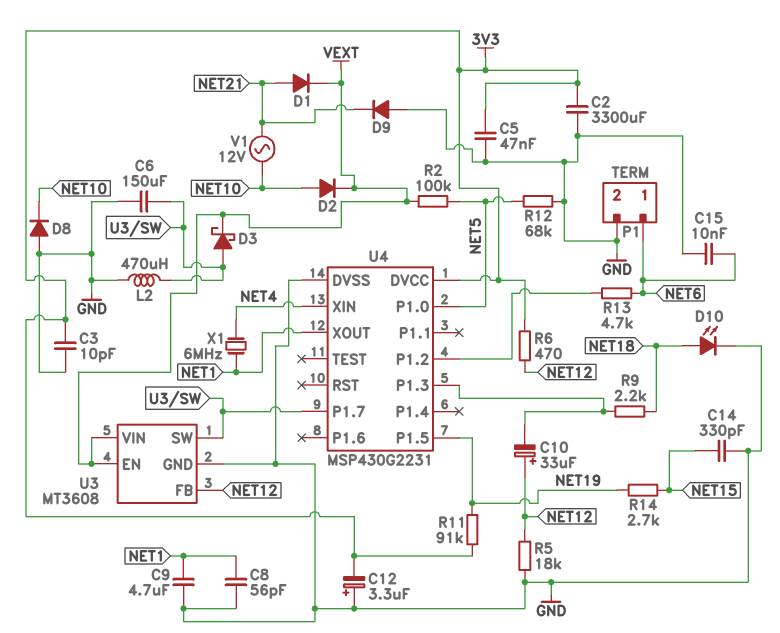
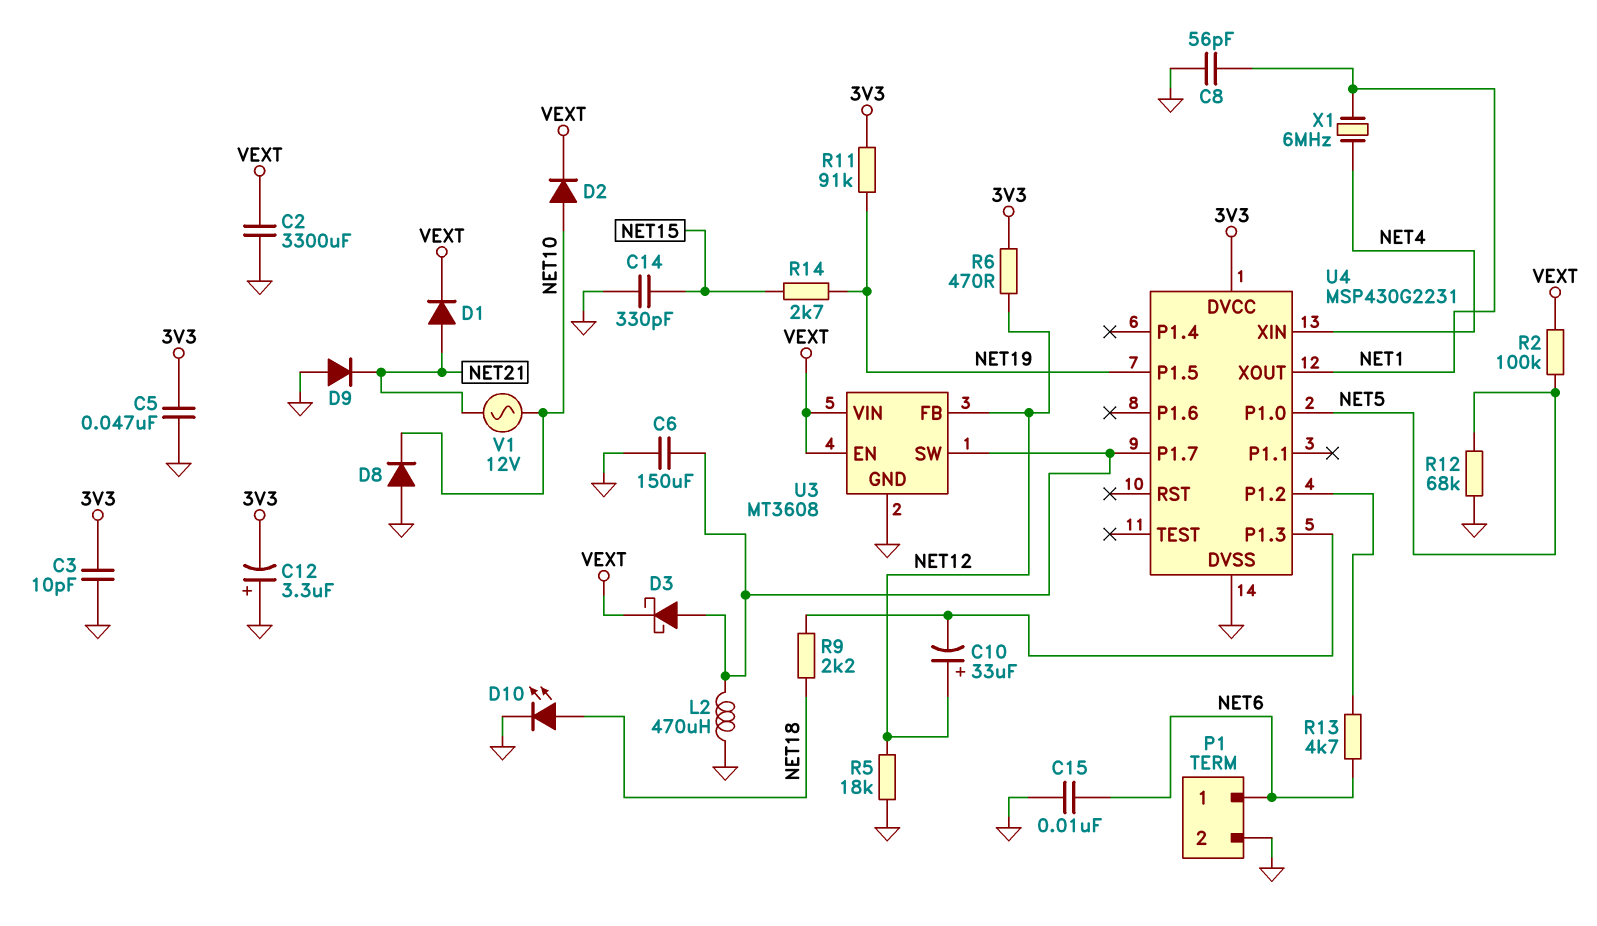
C2: 3300uF (3V3, GND) -> 3300uF (GND, VEXT)
C9: 4.7uF (GND, NET1) -> none

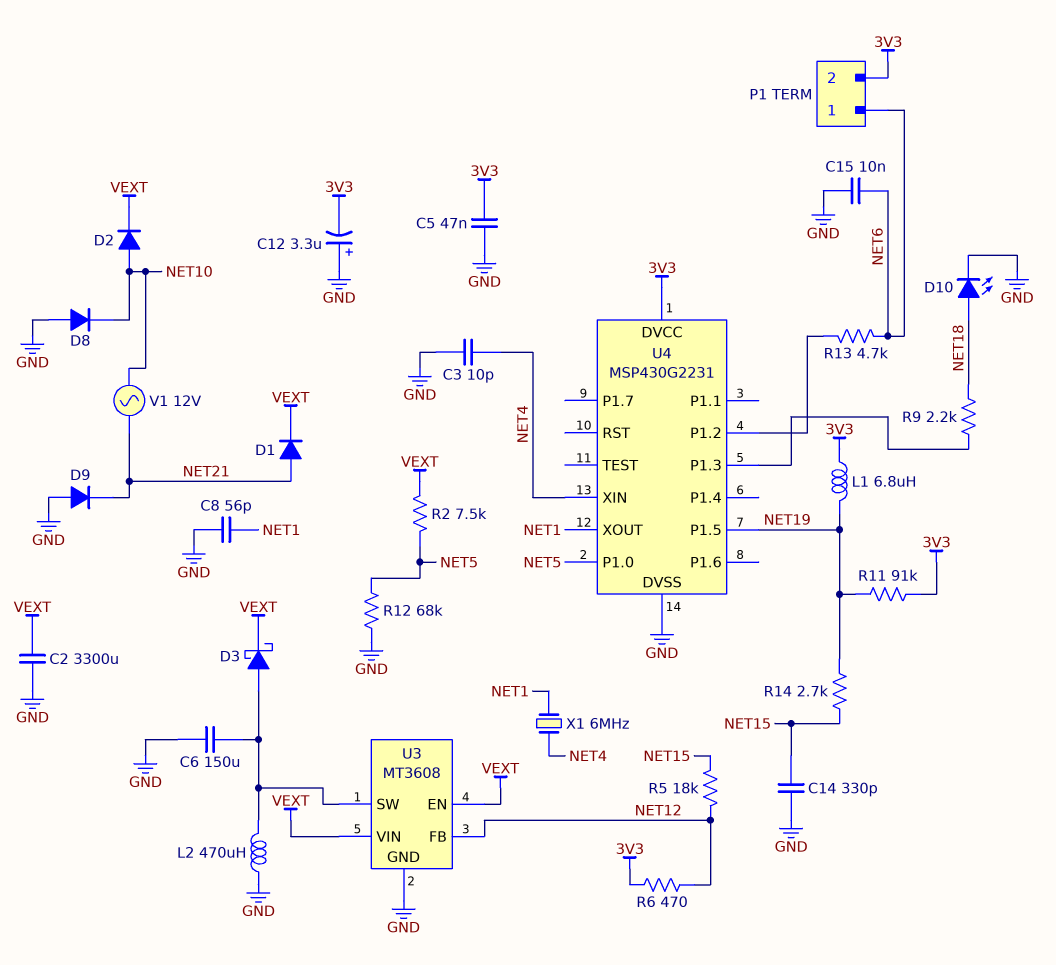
C3: 10pF (3V3, GND) -> 10pF (GND, NET4)
C10: 33uF (plus NET12, minus U4/P1.3) -> none
L1: none -> 6.8uH (3V3, NET19)
P1 pin 2: GND -> 3V3
R2: 100k (NET5, VEXT) -> 7.5k (NET5, VEXT)
R5: 18k (GND, NET12) -> 18k (NET12, NET15)
U4 pin P1.7: U3/SW -> none

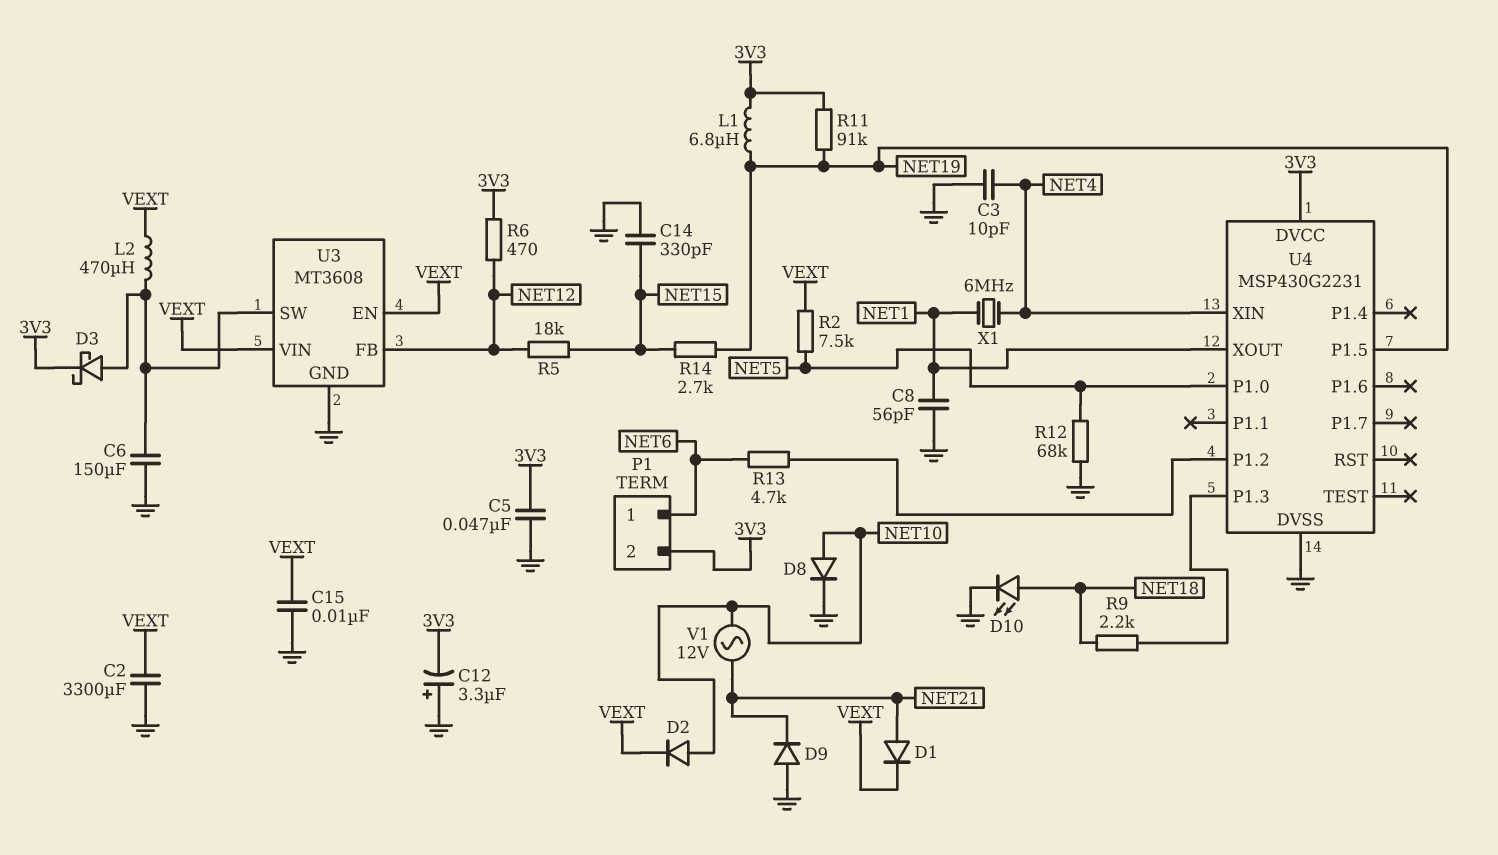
C15: 10nF (GND, NET6) -> 10nF (GND, VEXT)
D3: schottky (A U3/SW, K VEXT) -> schottky (A U3/SW, K 3V3)
D8: diode (A GND, K NET10) -> diode (A NET10, K GND)
L2: 470uH (GND, U3/SW) -> 470uH (U3/SW, VEXT)

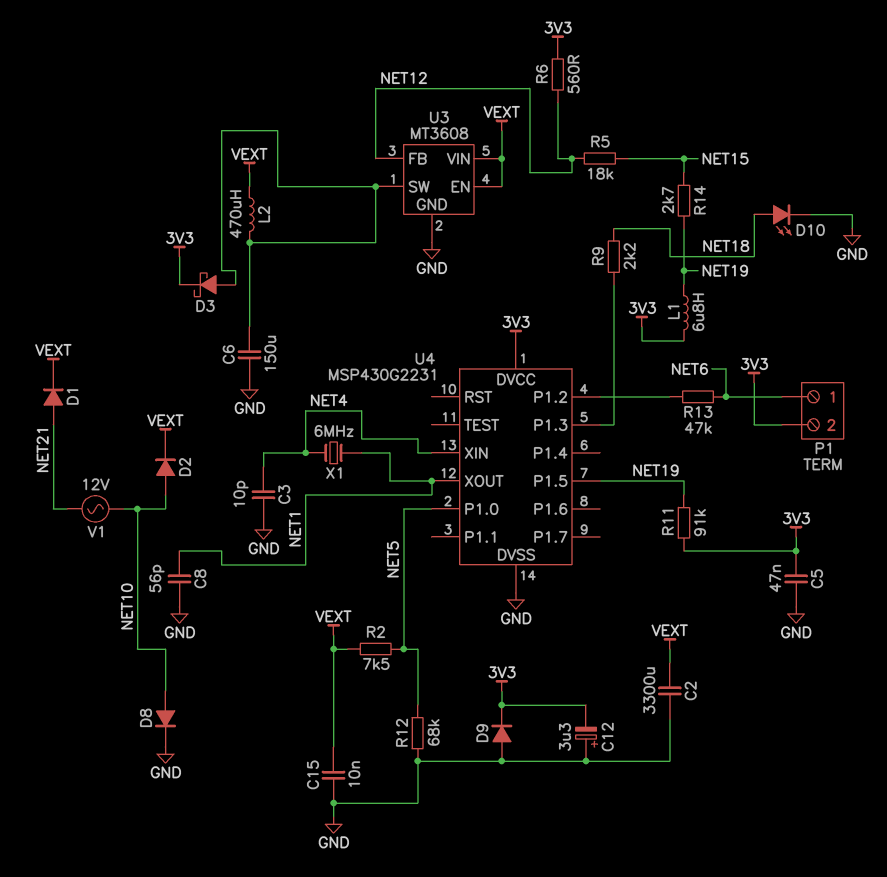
C14: 330pF (GND, NET15) -> none
D9: diode (A GND, K NET21) -> diode (A GND, K 3V3)
R6: 470 (3V3, NET12) -> 560 (3V3, NET12)
R13: 4.7k (NET6, U4/P1.2) -> 47k (NET6, U4/P1.2)

